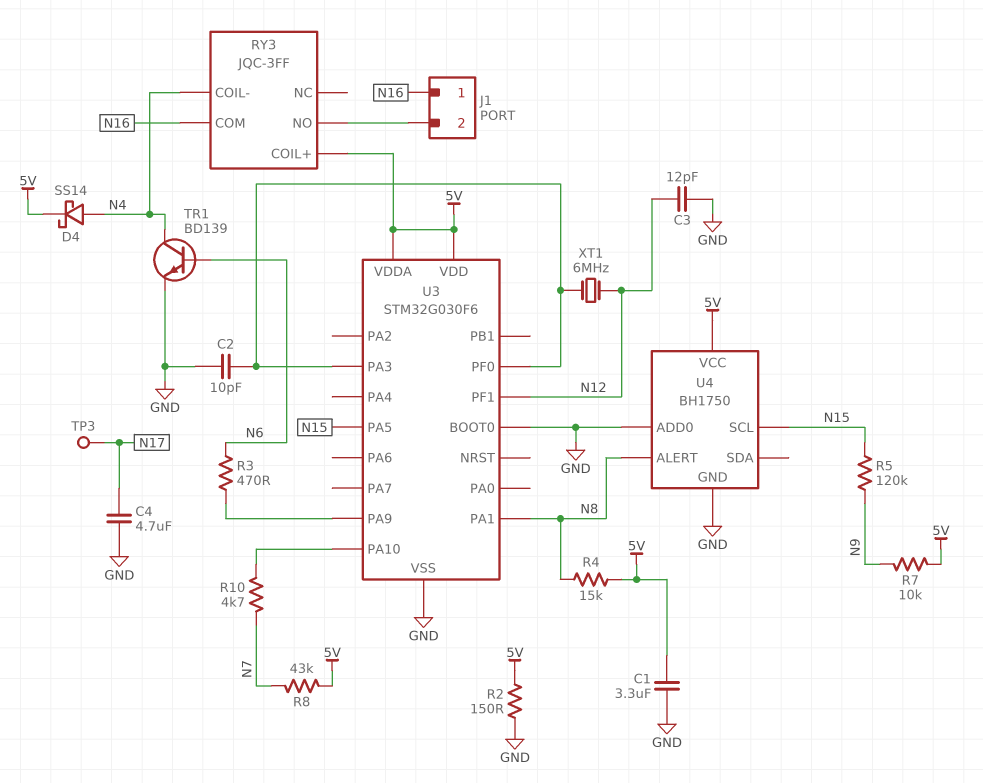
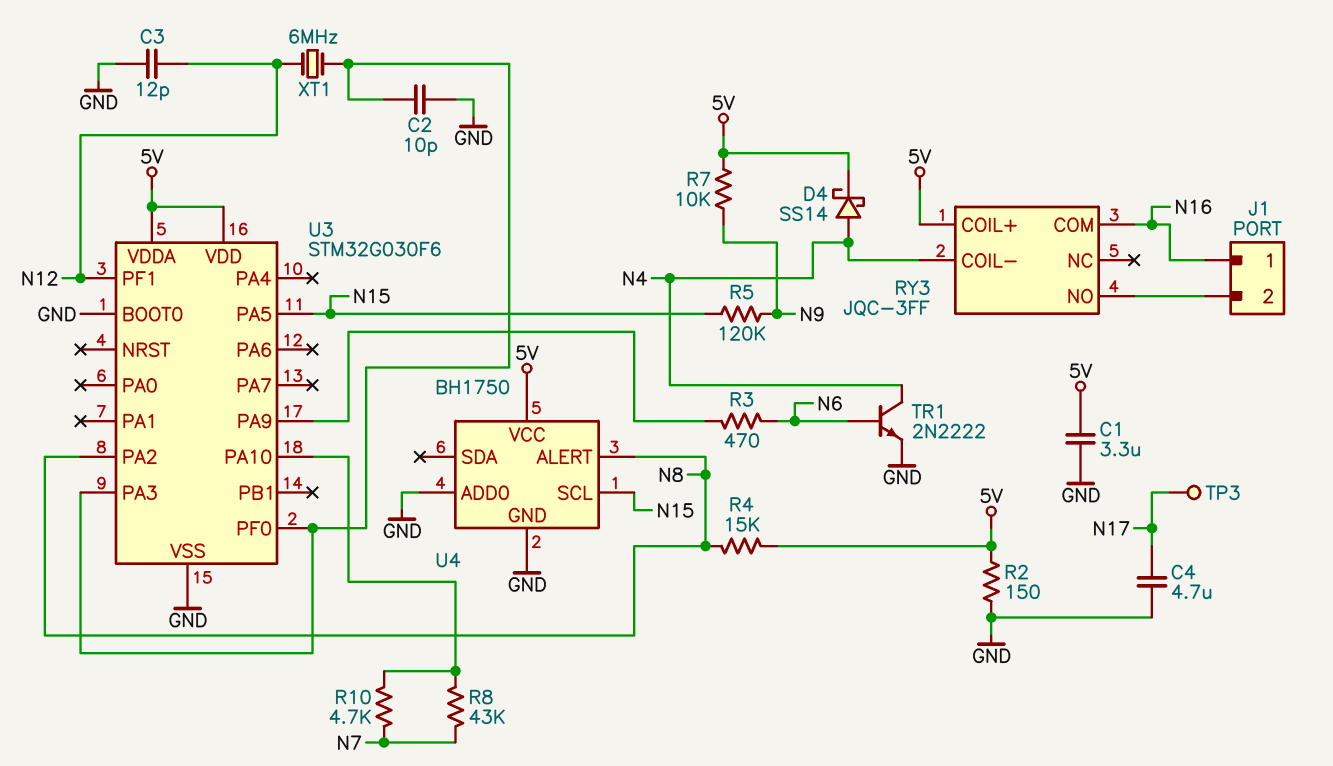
R8: 43k (5V, N7) -> 43k (N7, U3/PA10)
TR1: NPN BD139 (B N6, C N4, E GND) -> NPN 2N2222 (B N6, C N4, E GND)
U3 pin PA1: N8 -> none
U3 pin PA2: none -> N8

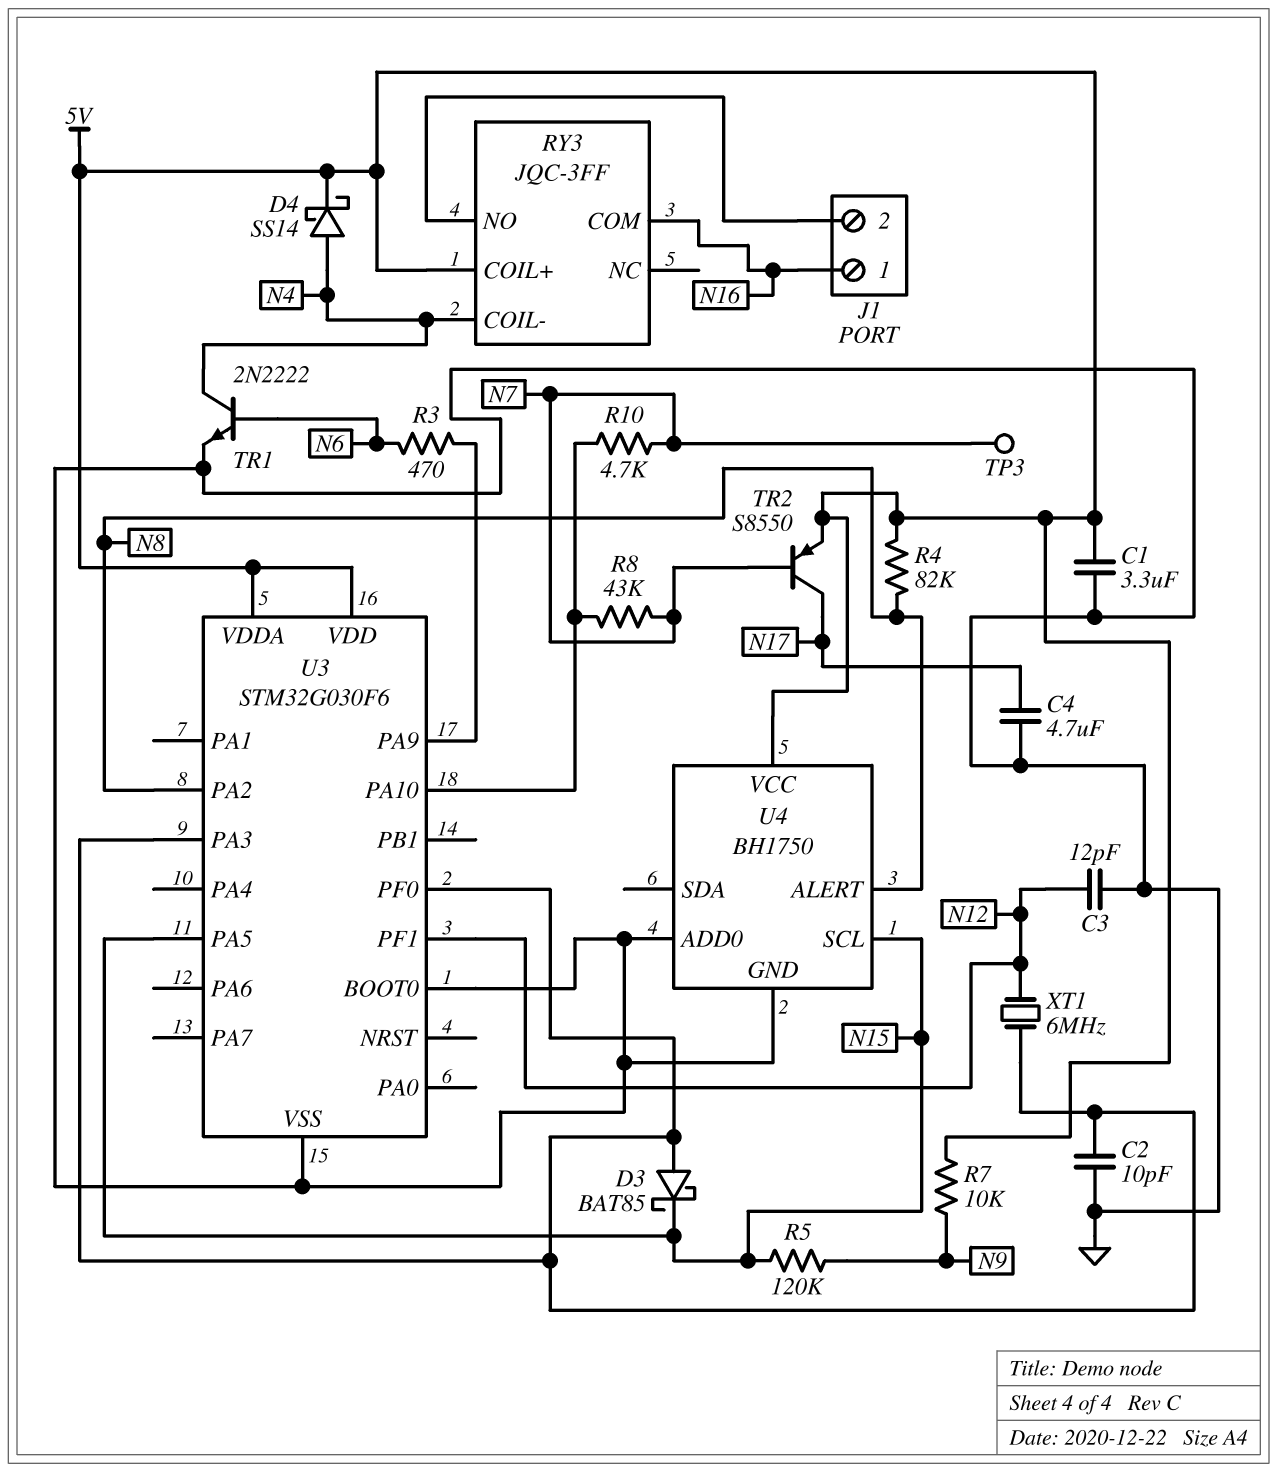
D3: none -> schottky BAT85 (A U3/PA3, K N15)
R2: 150 (5V, GND) -> none
R4: 15k (5V, N8) -> 82k (5V, N8)
TP3: test point (N17) -> test point (N7)
TR2: none -> PNP S8550 (B N7, C N17, E 5V)

